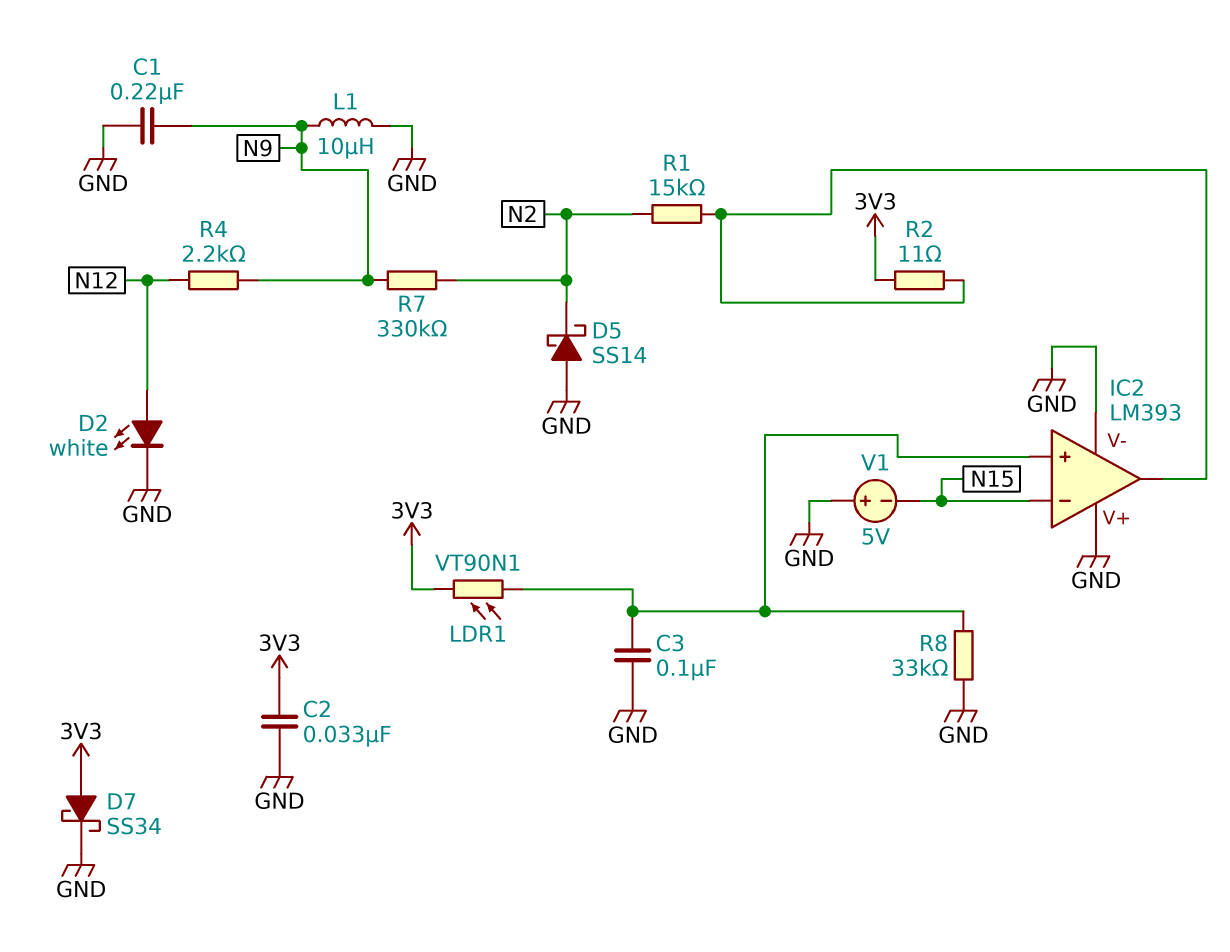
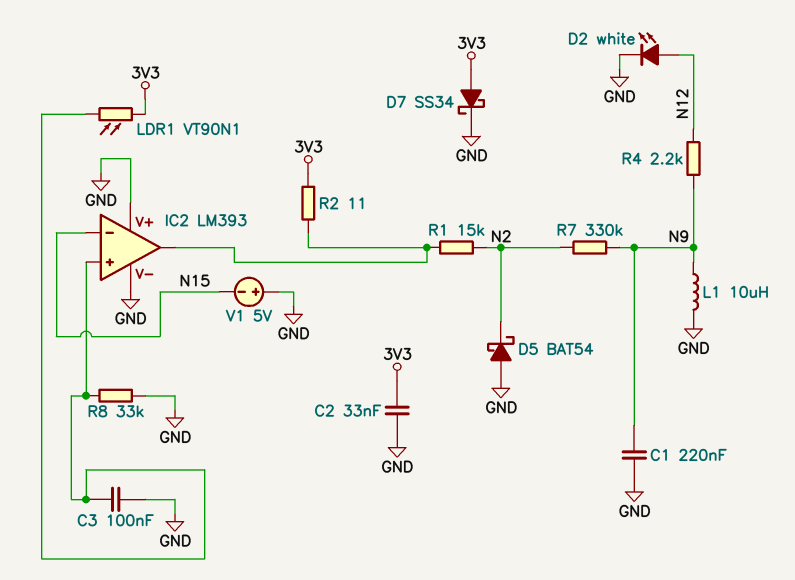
D5: schottky SS14 (A GND, K N2) -> schottky BAT54 (A GND, K N2)

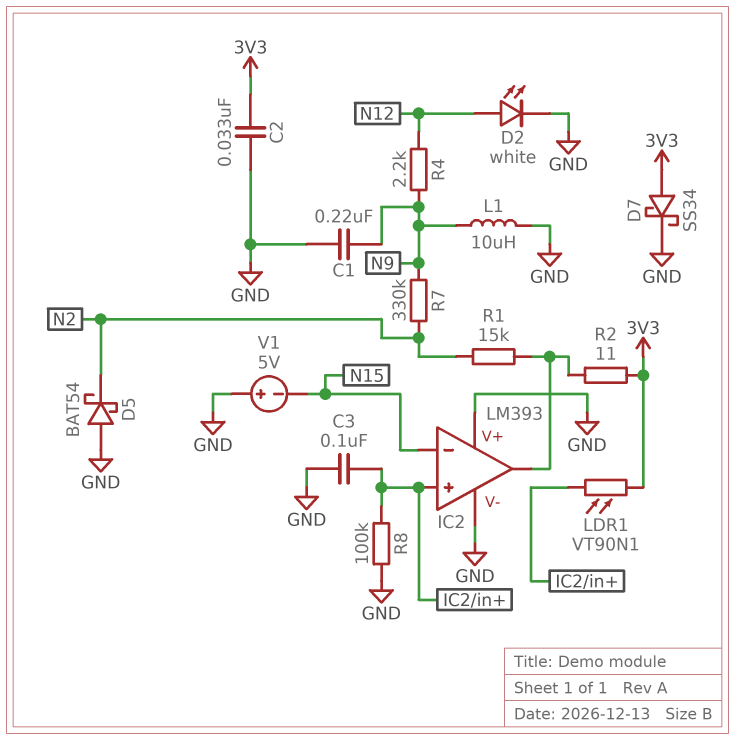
R8: 33k (GND, IC2/in+) -> 100k (GND, IC2/in+)

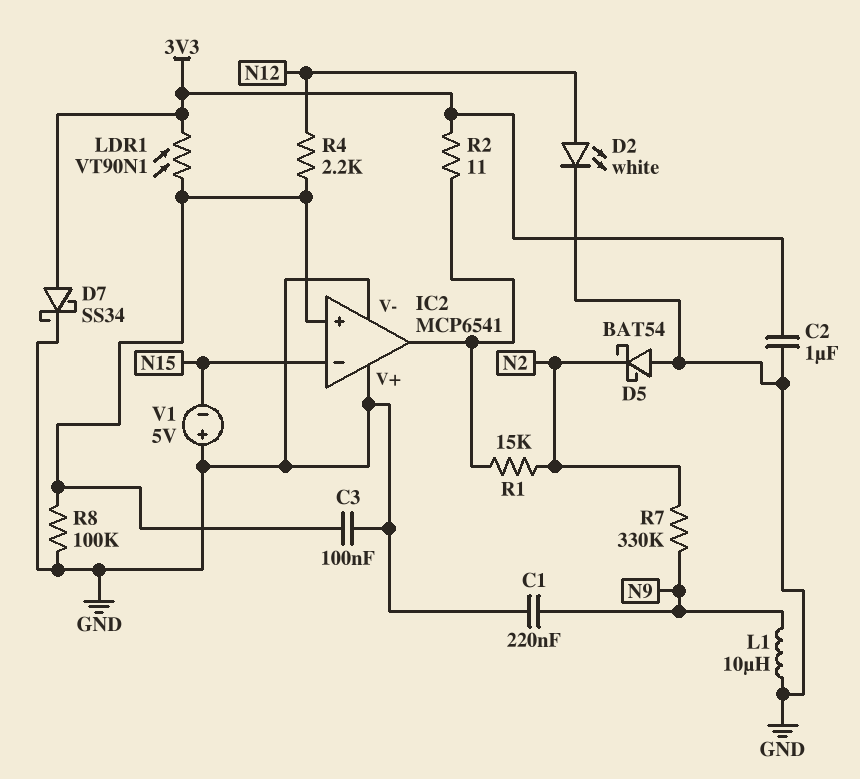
C2: 33nF (3V3, GND) -> 1uF (3V3, GND)
IC2: LM393 -> MCP6541
R4: 2.2k (N9, N12) -> 2.2k (IC2/in+, N12)

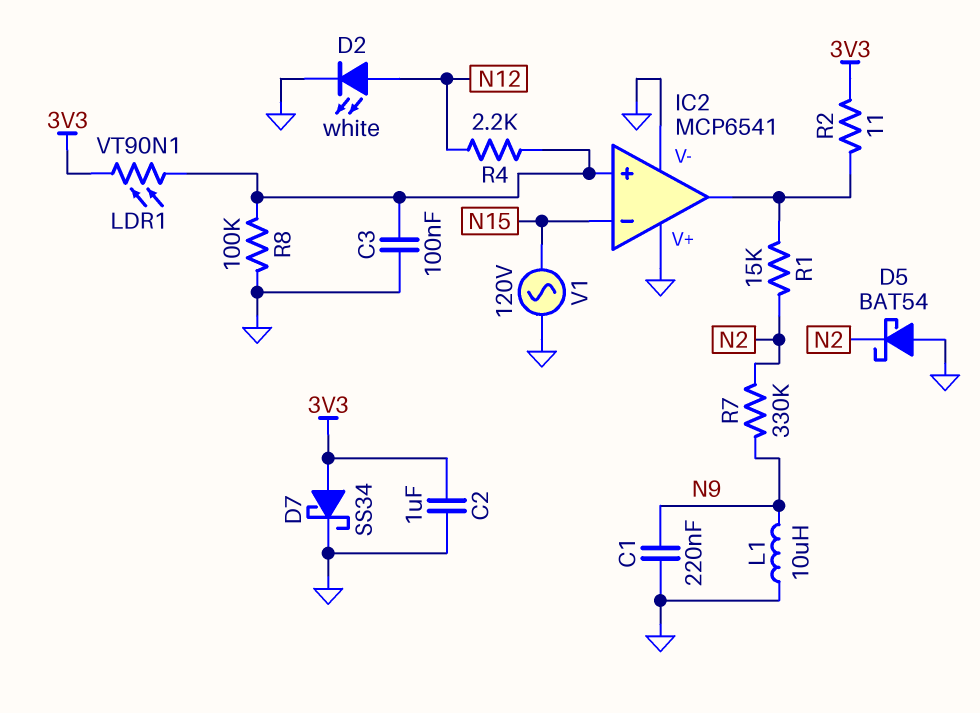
V1: 5V (plus GND, minus N15) -> AC 120V (GND, N15)

